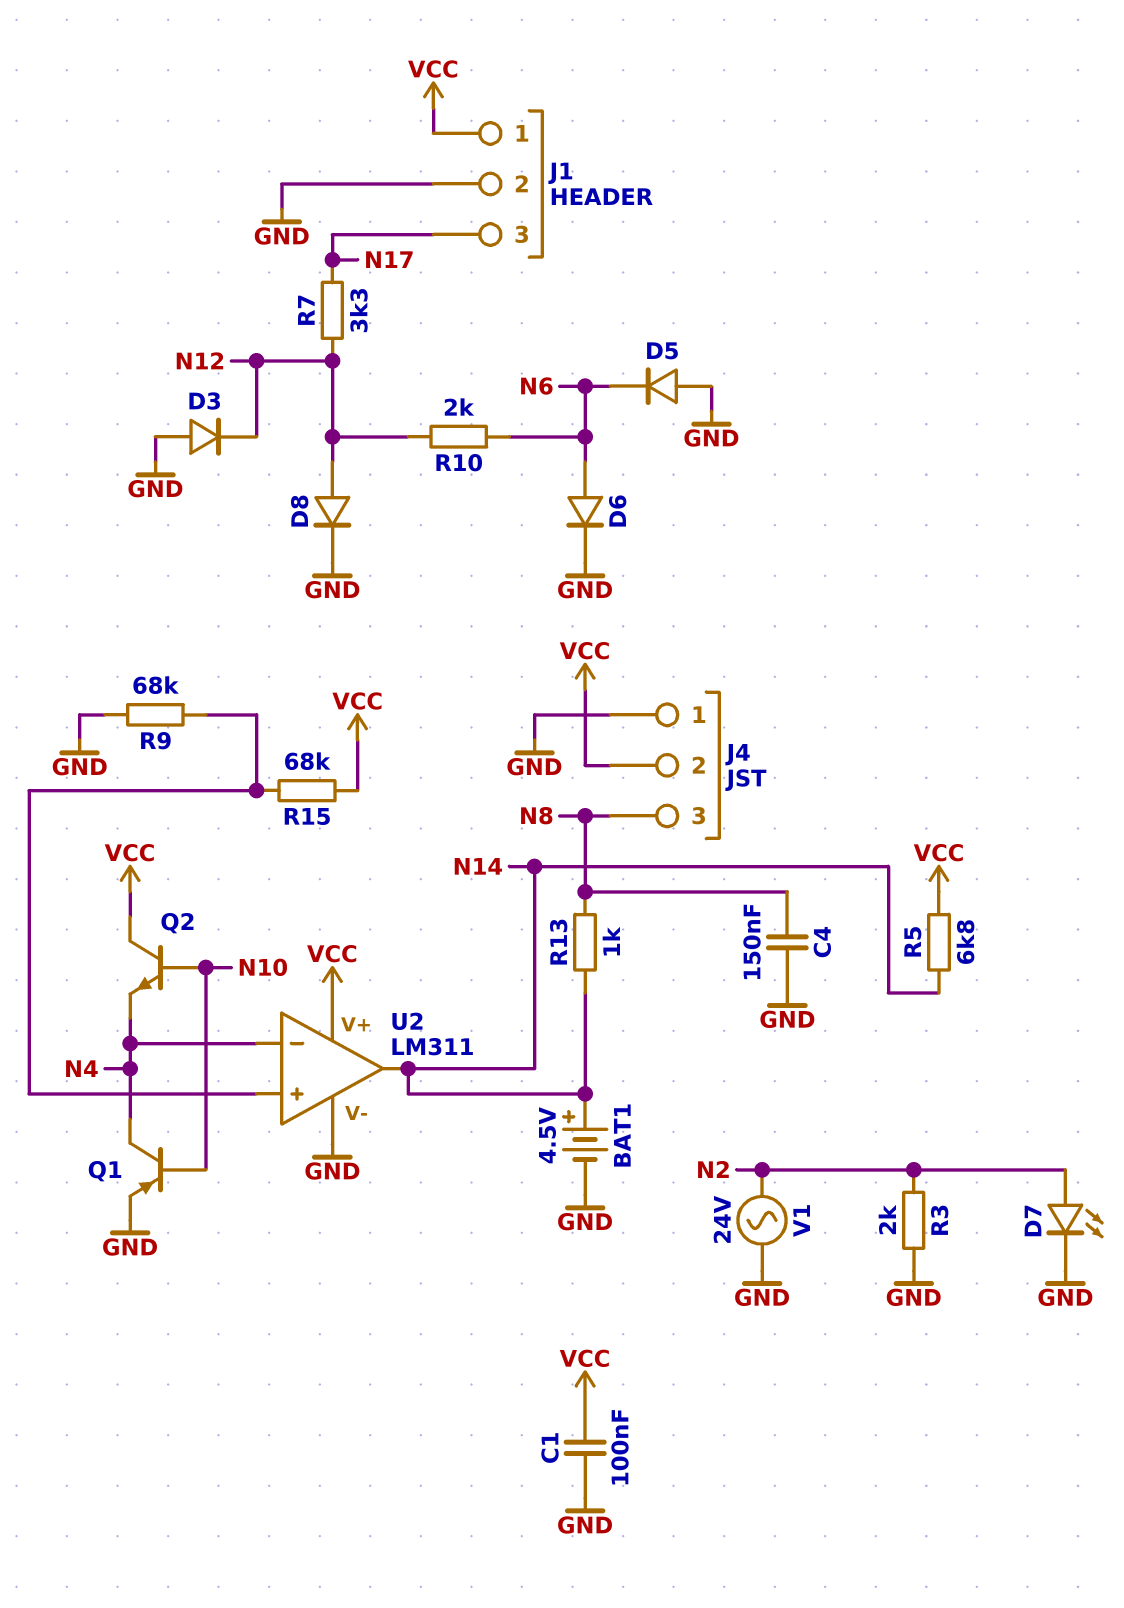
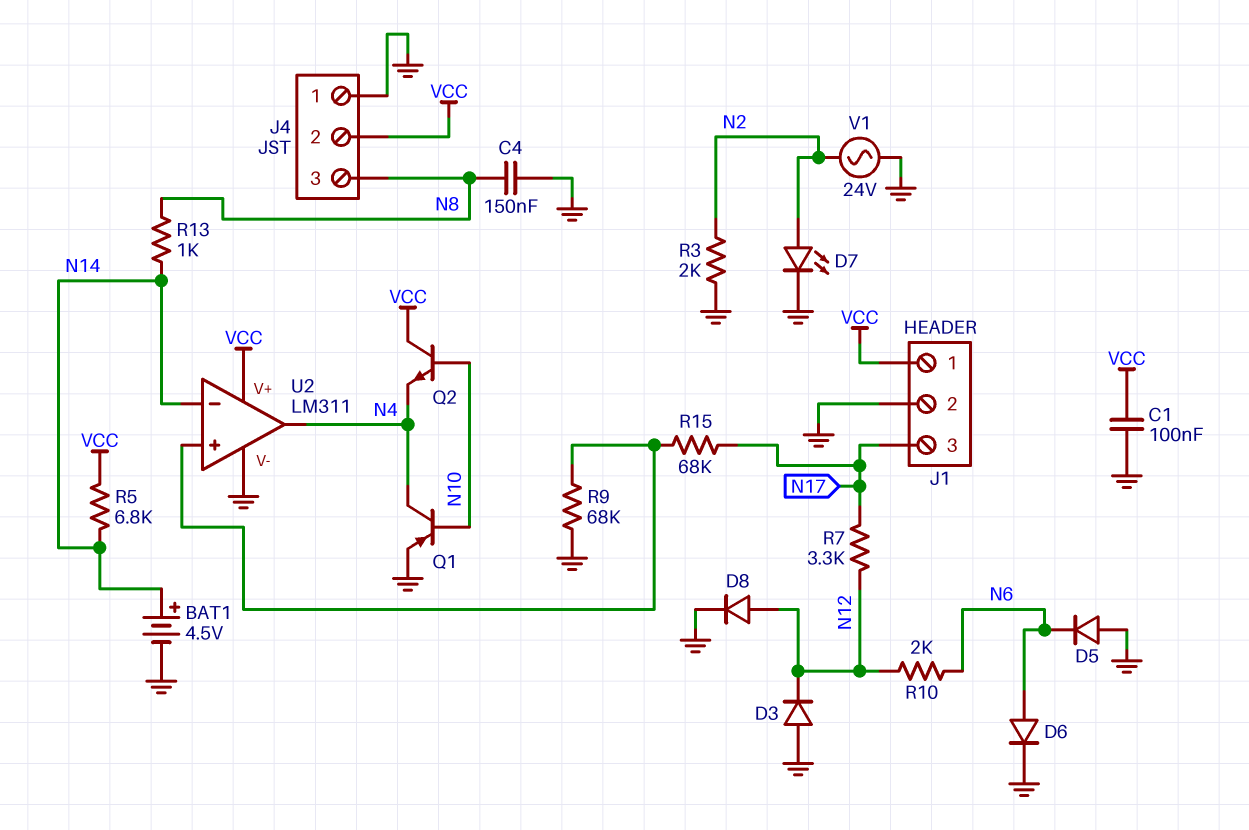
R15: 68k (U2/in+, VCC) -> 68k (N17, U2/in+)
U2 pin in-: N4 -> N14
U2 pin out: N14 -> N4

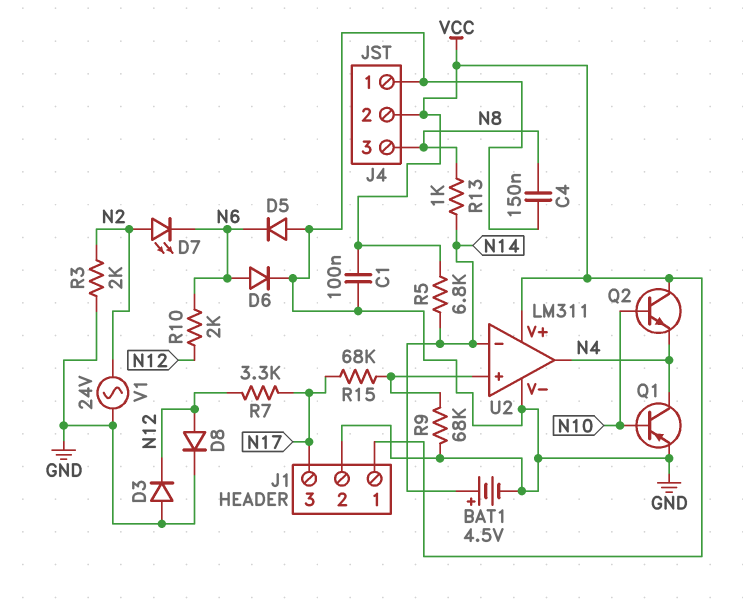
D7: LED (A N2, K GND) -> LED (A N2, K N6)

